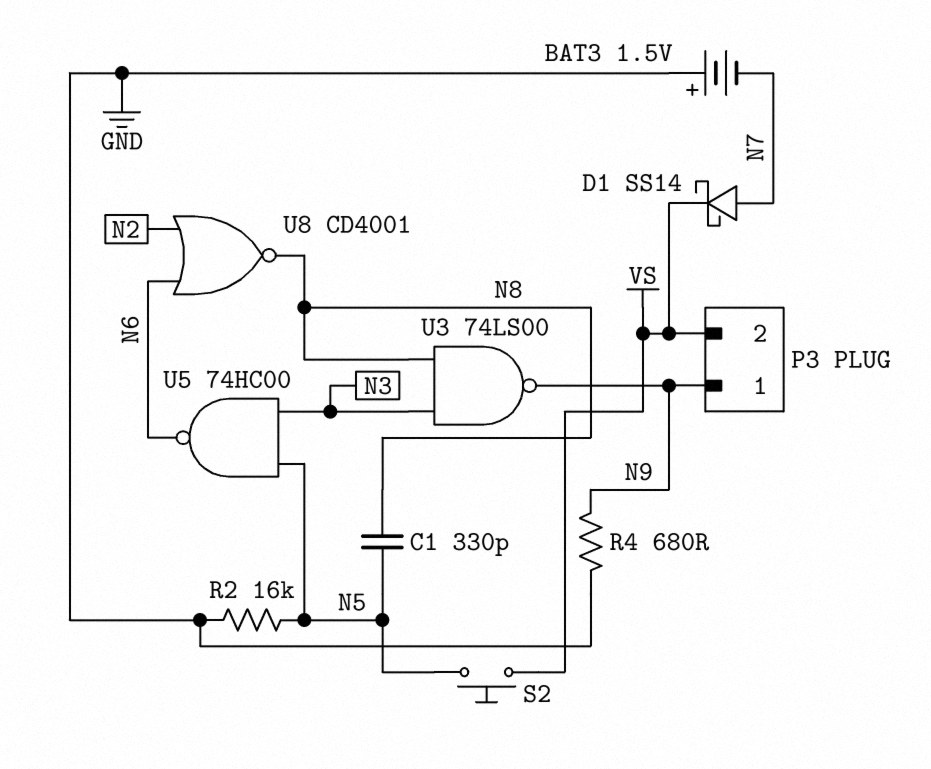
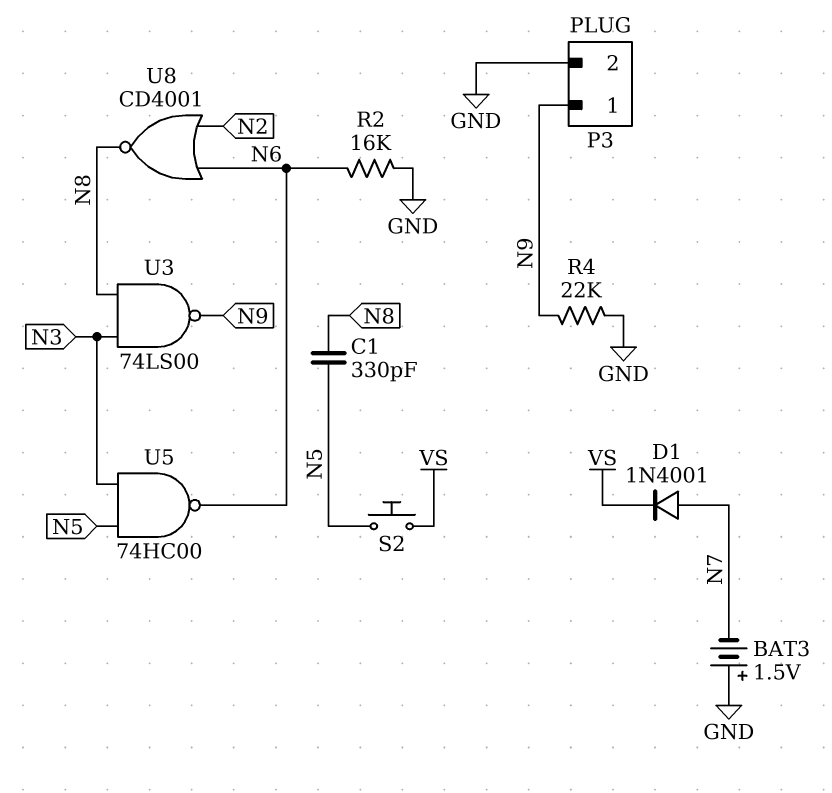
D1: schottky SS14 (A N7, K VS) -> diode 1N4001 (A N7, K VS)
P3 pin 2: VS -> GND
R2: 16k (GND, N5) -> 16k (GND, N6)
R4: 680 (GND, N9) -> 22k (GND, N9)

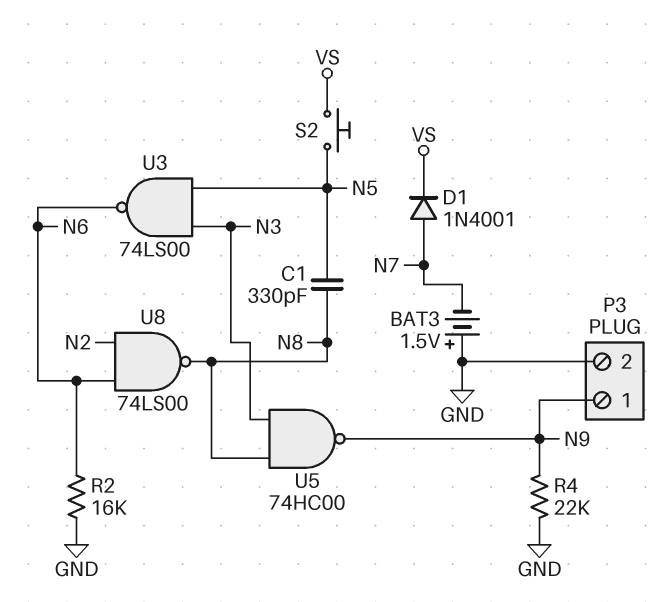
U3: NAND 74LS00 (in N3, in N8, out N9) -> NAND 74LS00 (in N3, in N5, out N6)
U5: NAND 74HC00 (in N3, in N5, out N6) -> NAND 74HC00 (in N3, in N8, out N9)
U8: NOR CD4001 (in N2, in N6, out N8) -> NAND 74LS00 (in N2, in N6, out N8)

